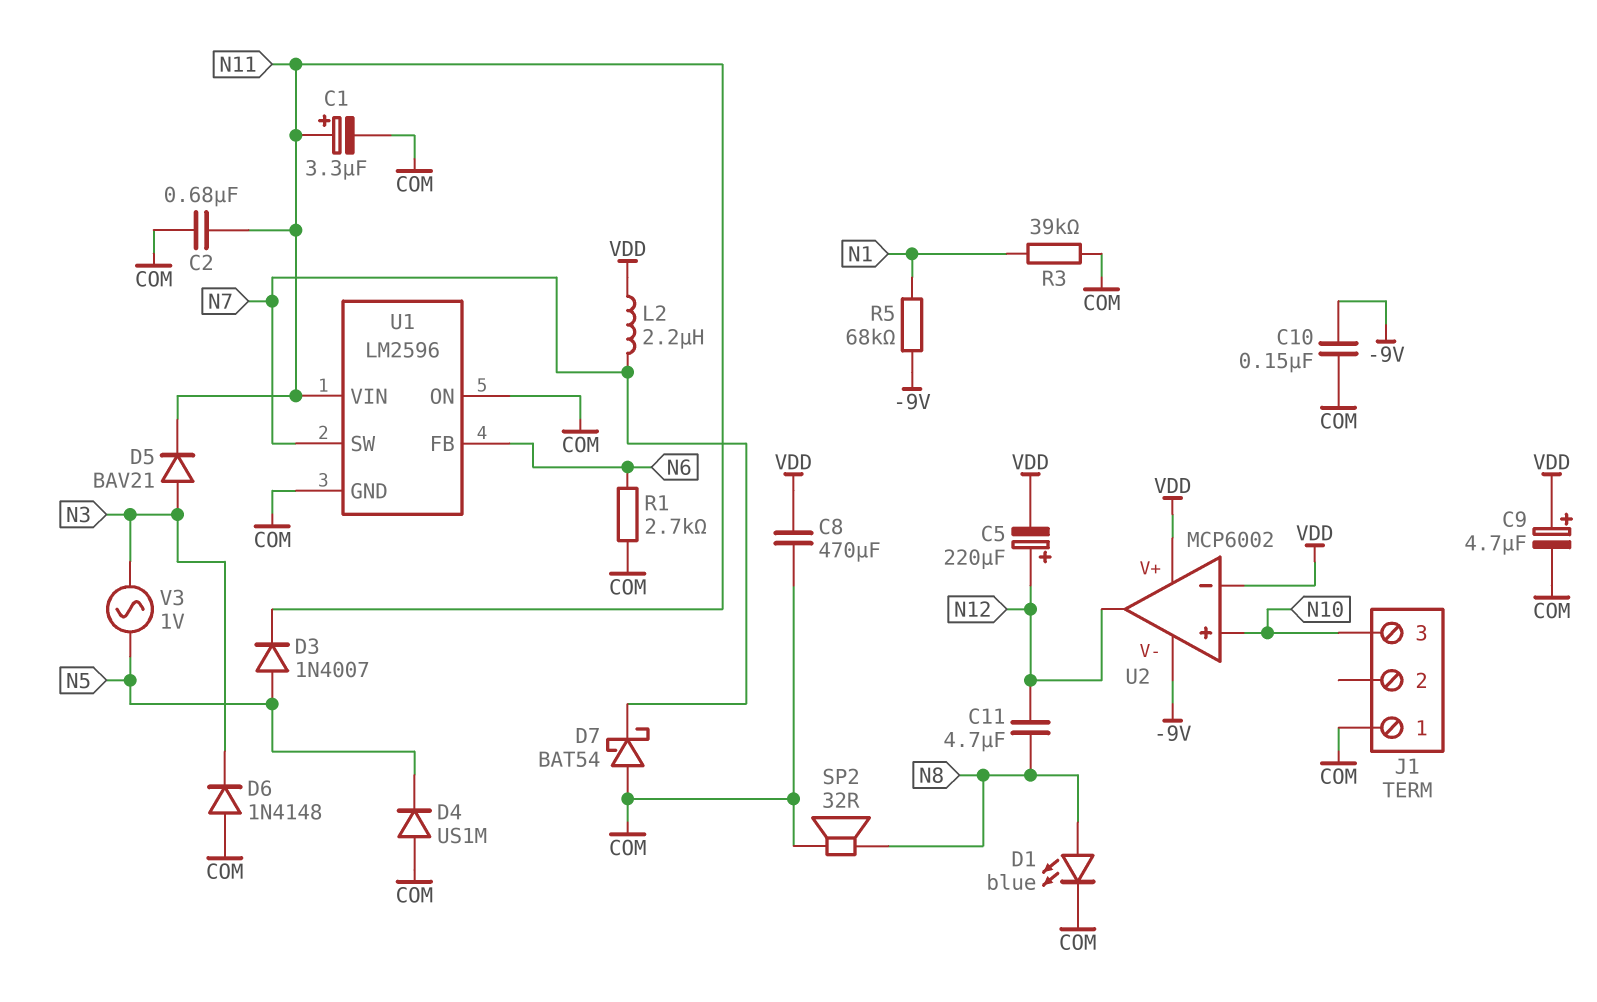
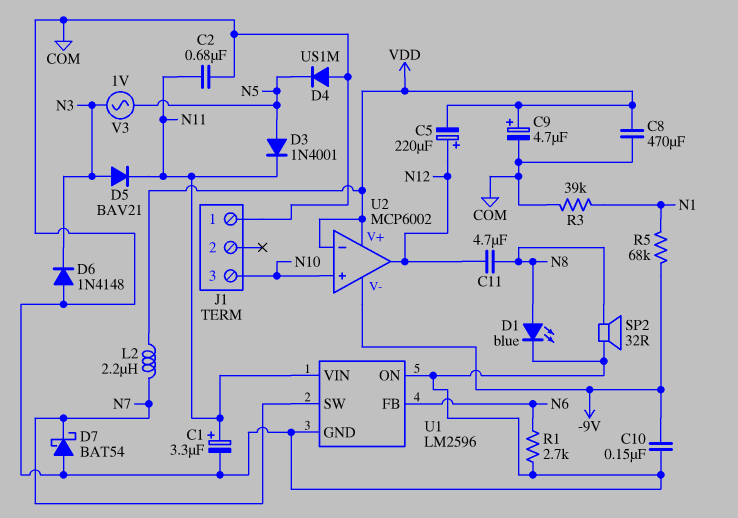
D3: diode 1N4007 (A N5, K N11) -> diode 1N4001 (A N5, K N11)

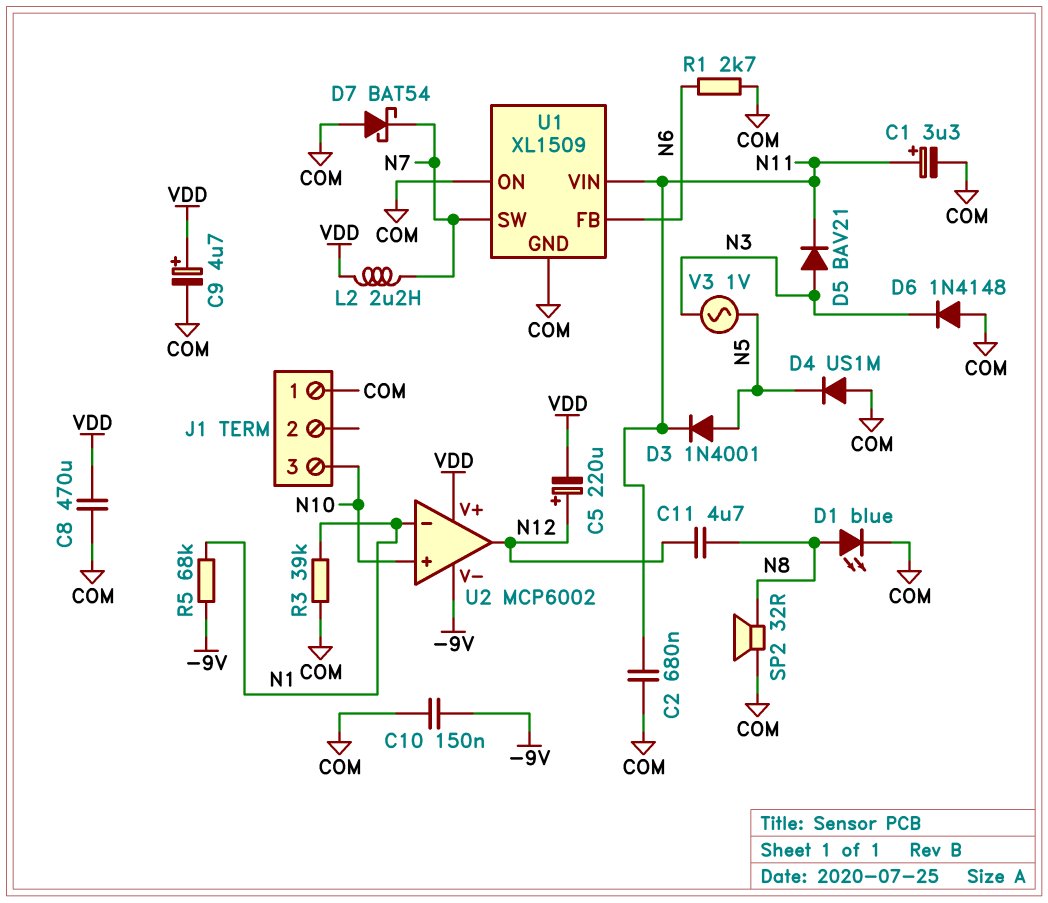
U1: LM2596 -> XL1509
U2 pin in-: VDD -> N1

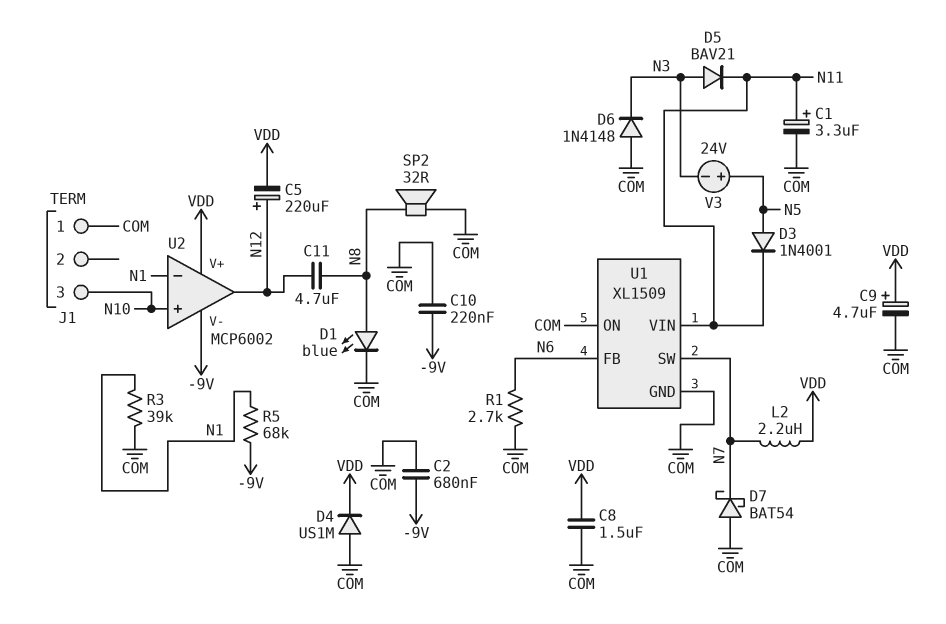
C2: 680nF (COM, N11) -> 680nF (-9V, COM)
C8: 470uF (COM, VDD) -> 1.5uF (COM, VDD)
C10: 150nF (-9V, COM) -> 220nF (-9V, COM)
D4: diode US1M (A COM, K N5) -> diode US1M (A COM, K VDD)
V3: AC 1V (N3, N5) -> 24V (plus N5, minus N3)

